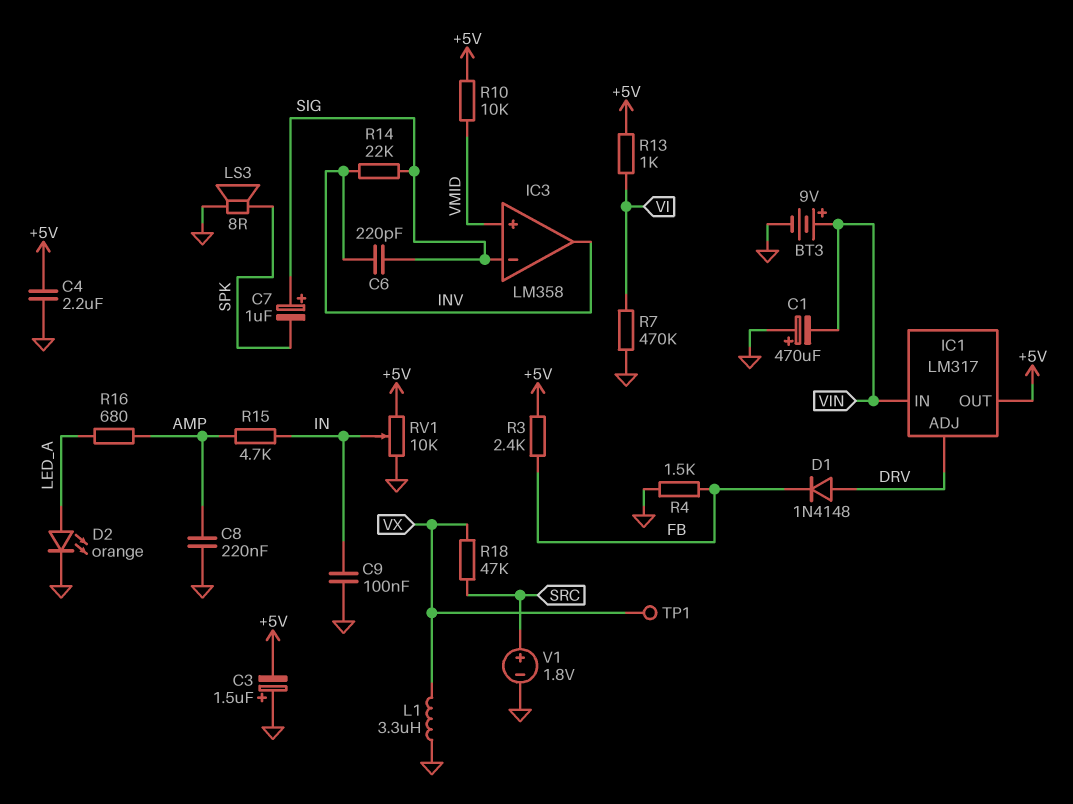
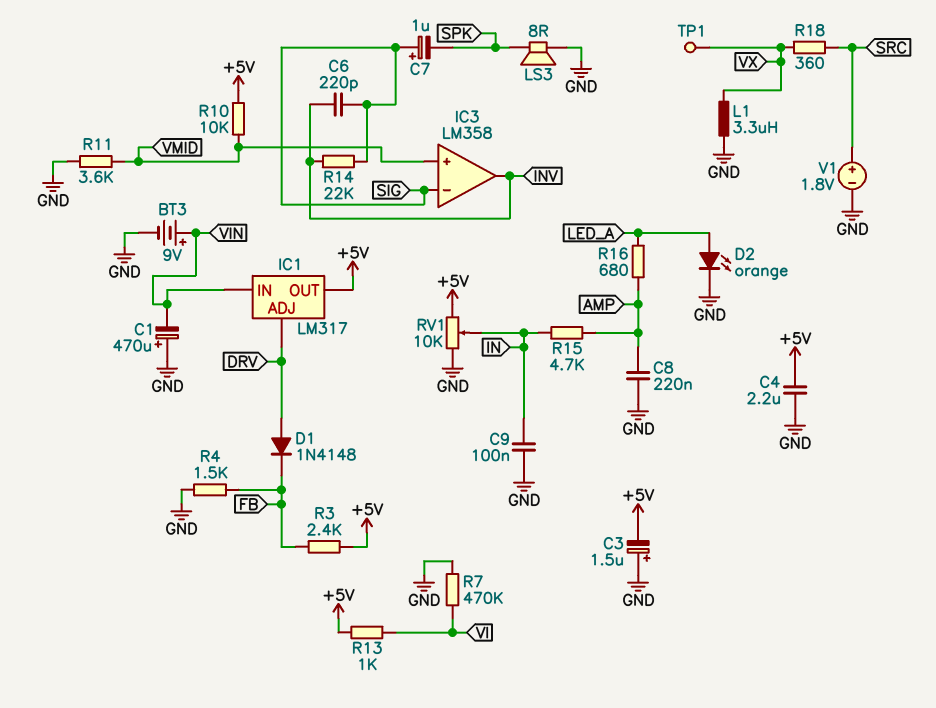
R11: none -> 3.6k (GND, VMID)
R18: 47k (SRC, VX) -> 360 (SRC, VX)

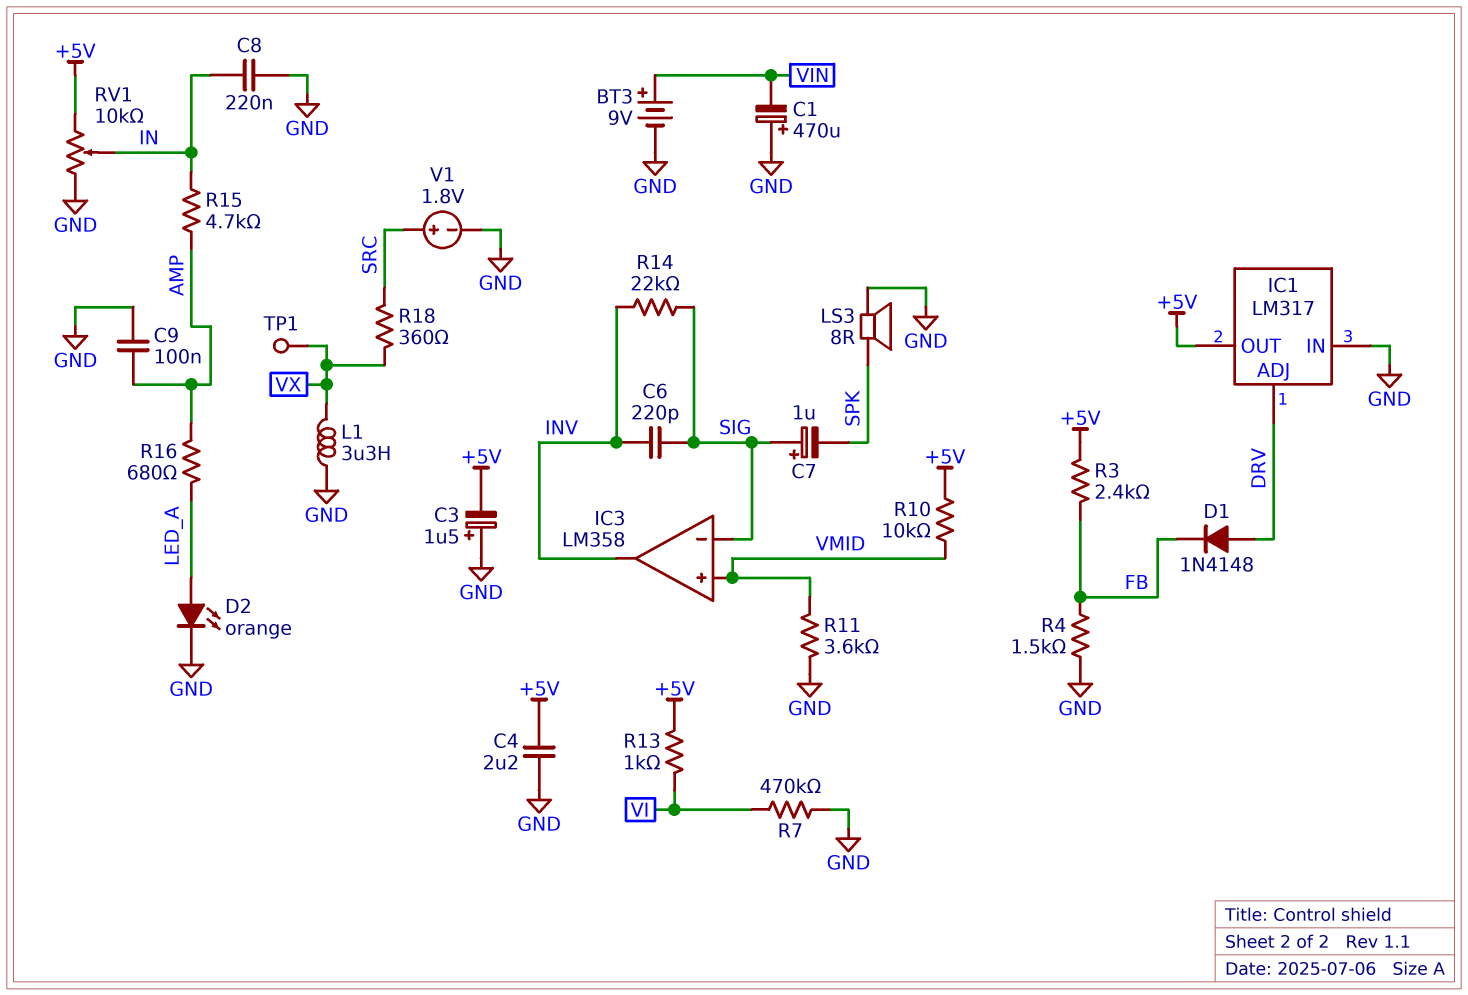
C8: 220nF (AMP, GND) -> 220nF (GND, IN)
C9: 100nF (GND, IN) -> 100nF (AMP, GND)
IC1 pin IN: VIN -> GND

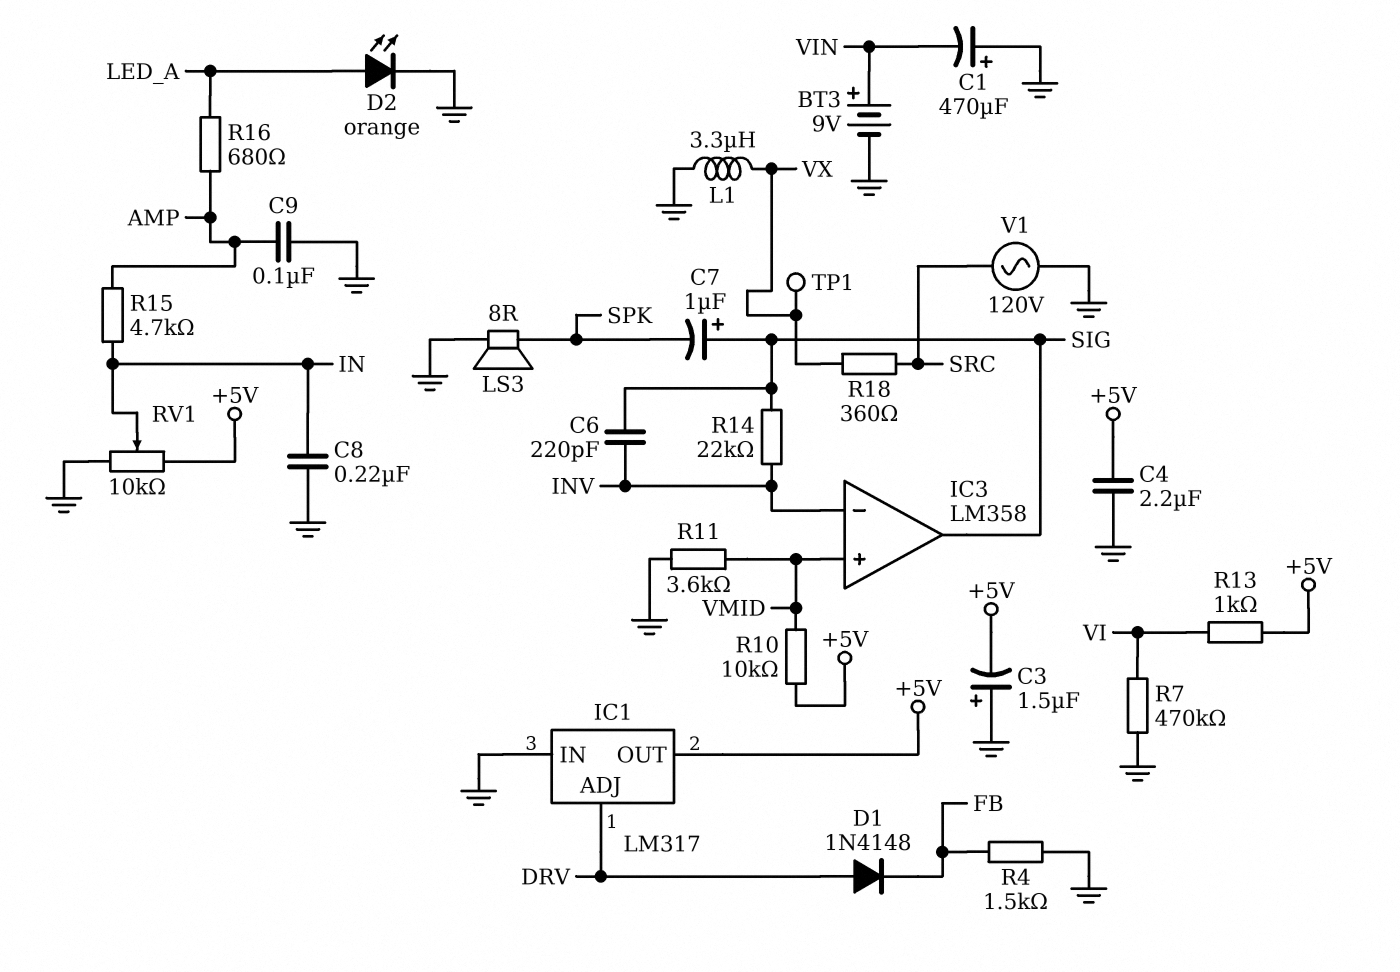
IC3 pin in-: SIG -> INV
IC3 pin out: INV -> SIG
R3: 2.4k (+5V, FB) -> none
V1: 1.8V (plus SRC, minus GND) -> AC 120V (GND, SRC)

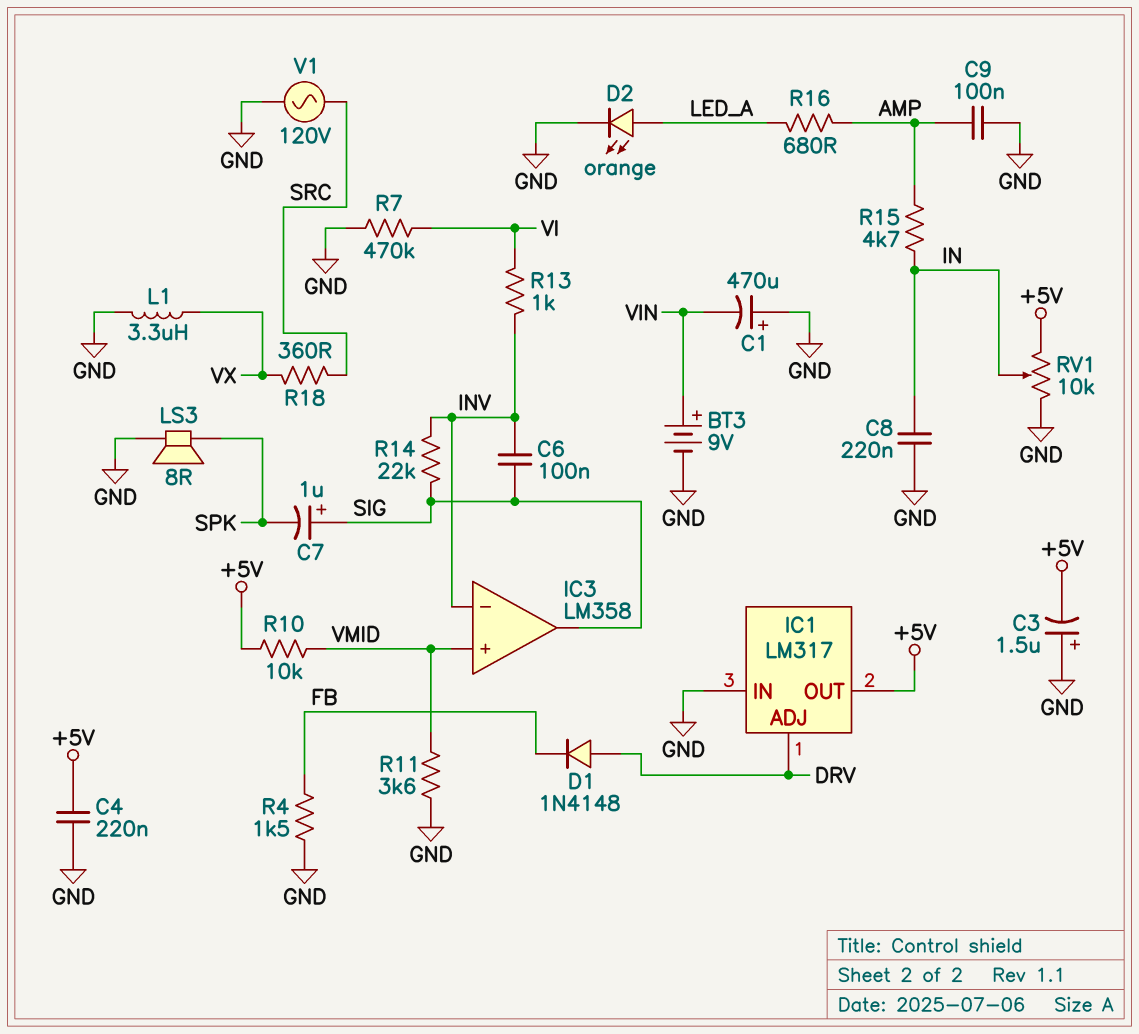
C4: 2.2uF (+5V, GND) -> 220nF (+5V, GND)
C6: 220pF (INV, SIG) -> 100nF (INV, SIG)
R13: 1k (+5V, VI) -> 1k (INV, VI)
TP1: test point (VX) -> none

